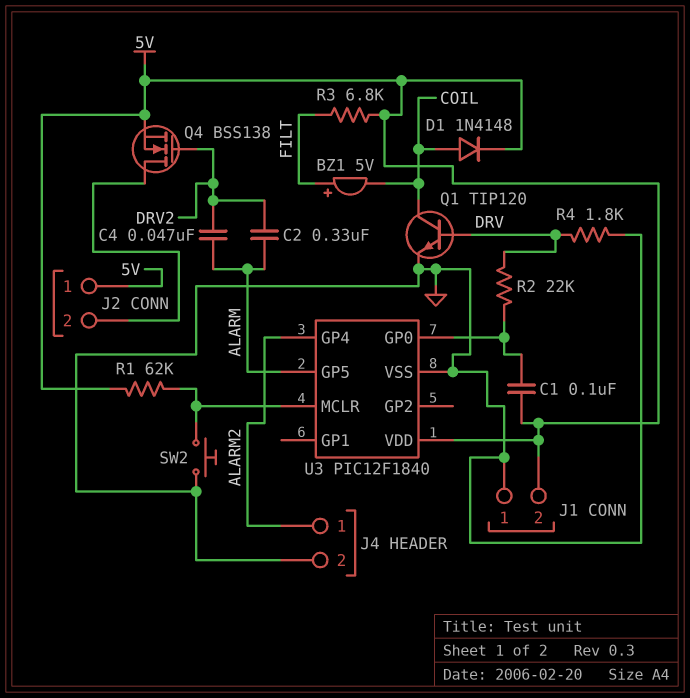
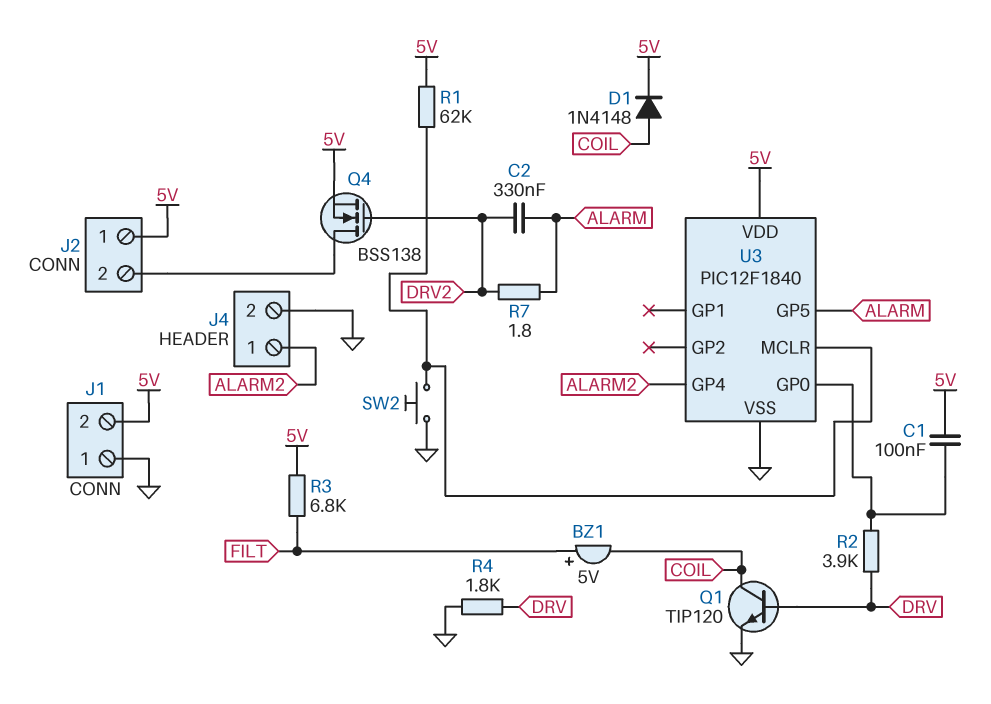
C4: 47nF (ALARM, DRV2) -> none
R2: 22k (DRV, U3/GP0) -> 3.9k (DRV, U3/GP0)
R7: none -> 1.8 (ALARM, DRV2)

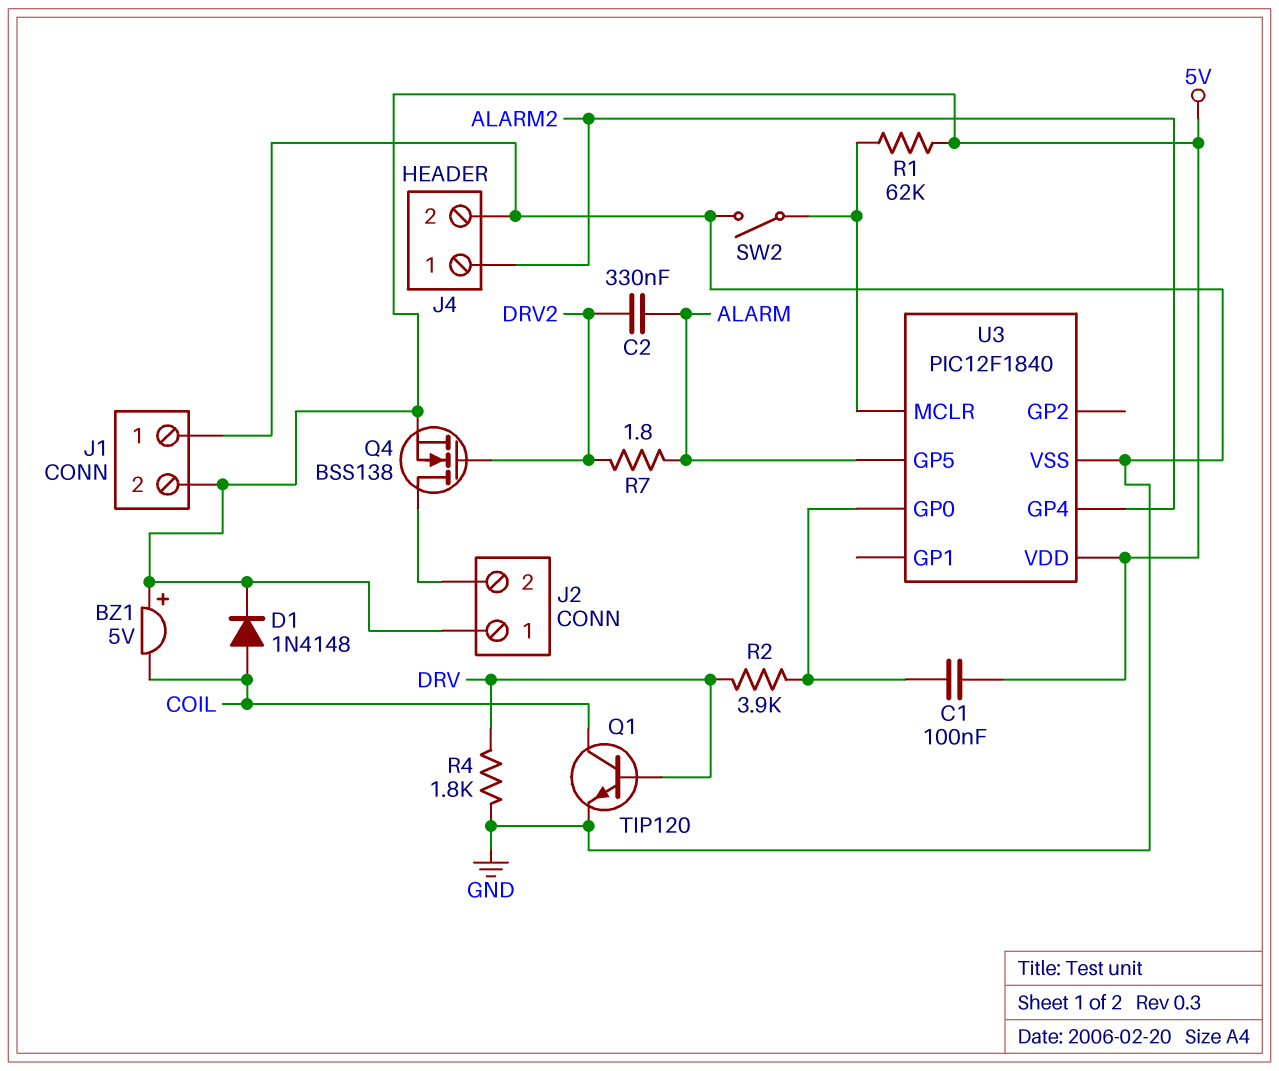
BZ1: buzzer 5V (plus FILT, minus COIL) -> buzzer 5V (plus 5V, minus COIL)
R3: 6.8k (5V, FILT) -> none
SW2: button (GND, U3/MCLR) -> switch (GND, U3/MCLR)

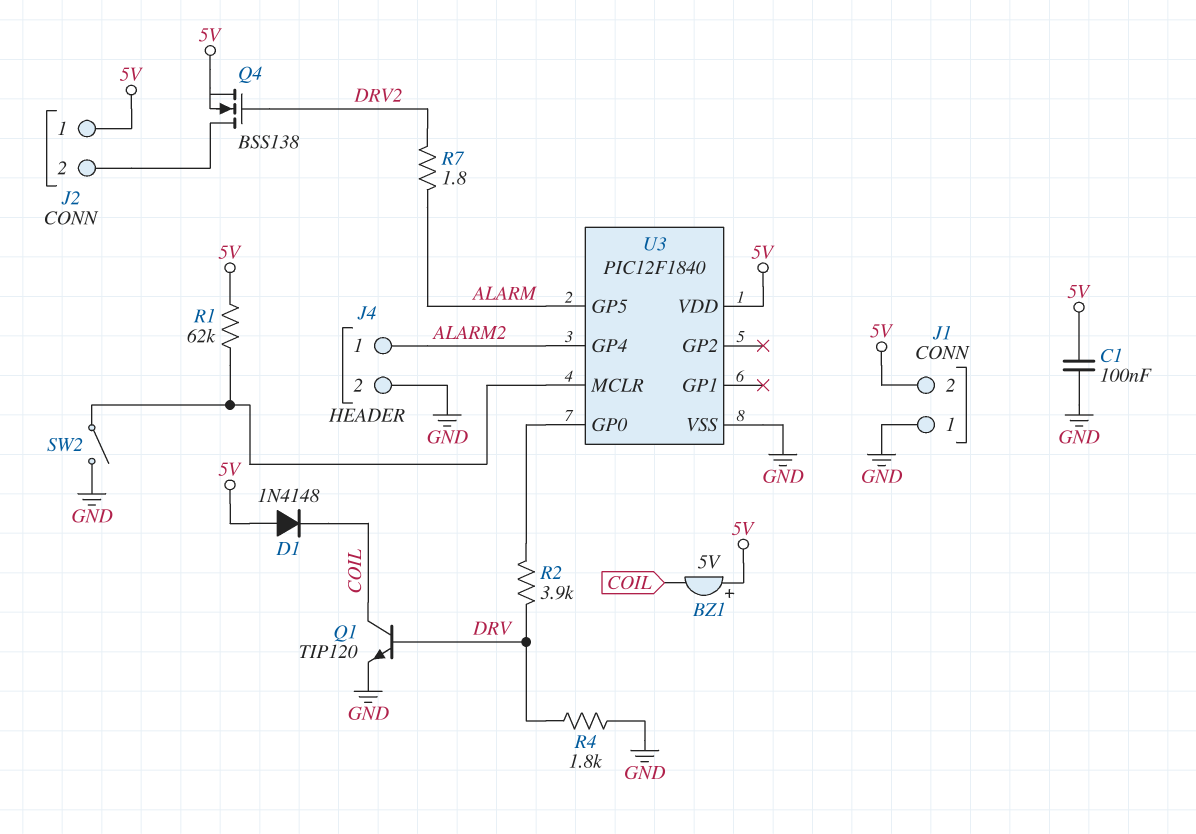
C1: 100nF (5V, U3/GP0) -> 100nF (5V, GND)
C2: 330nF (ALARM, DRV2) -> none
D1: diode 1N4148 (A COIL, K 5V) -> diode 1N4148 (A 5V, K COIL)

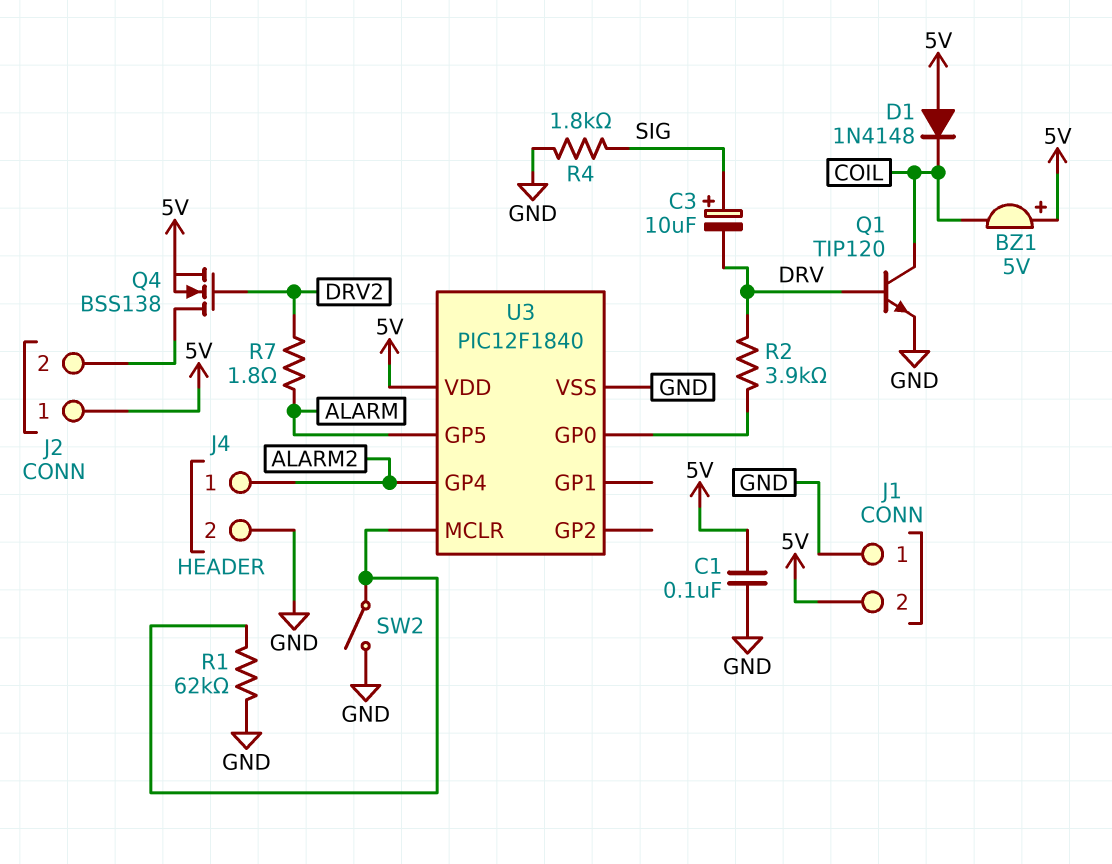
C3: none -> 10uF (plus SIG, minus DRV)
R1: 62k (5V, U3/MCLR) -> 62k (GND, U3/MCLR)
R4: 1.8k (DRV, GND) -> 1.8k (GND, SIG)

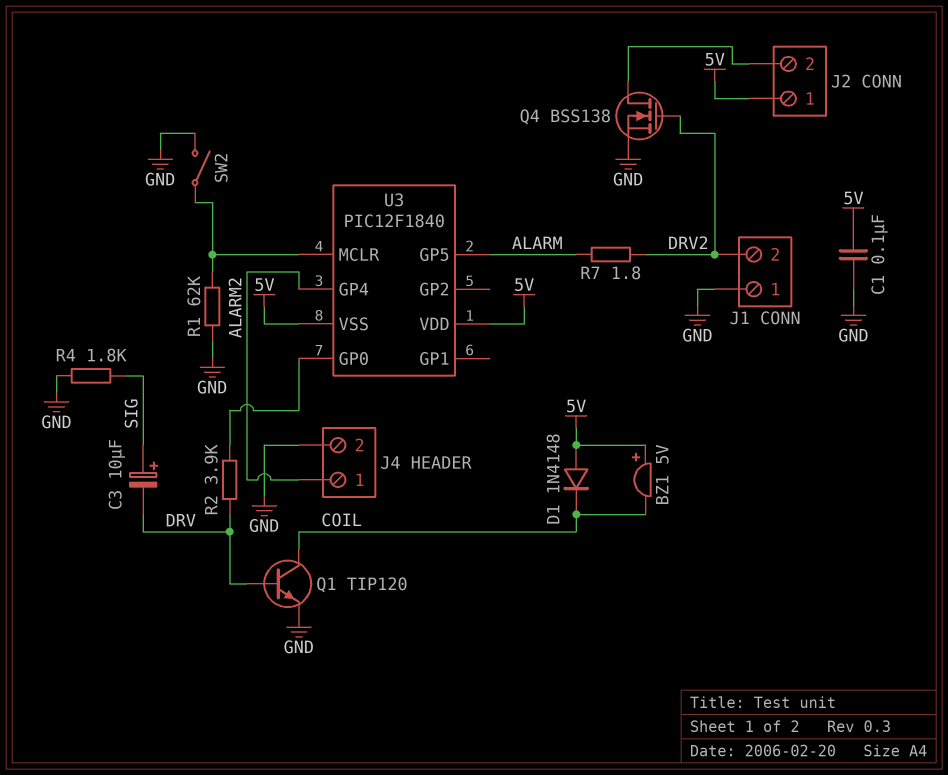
J1 pin 2: 5V -> DRV2
Q4: NMOS BSS138 (G DRV2, D J2/2, S 5V) -> NMOS BSS138 (G DRV2, D J2/2, S GND)
U3 pin VSS: GND -> 5V

